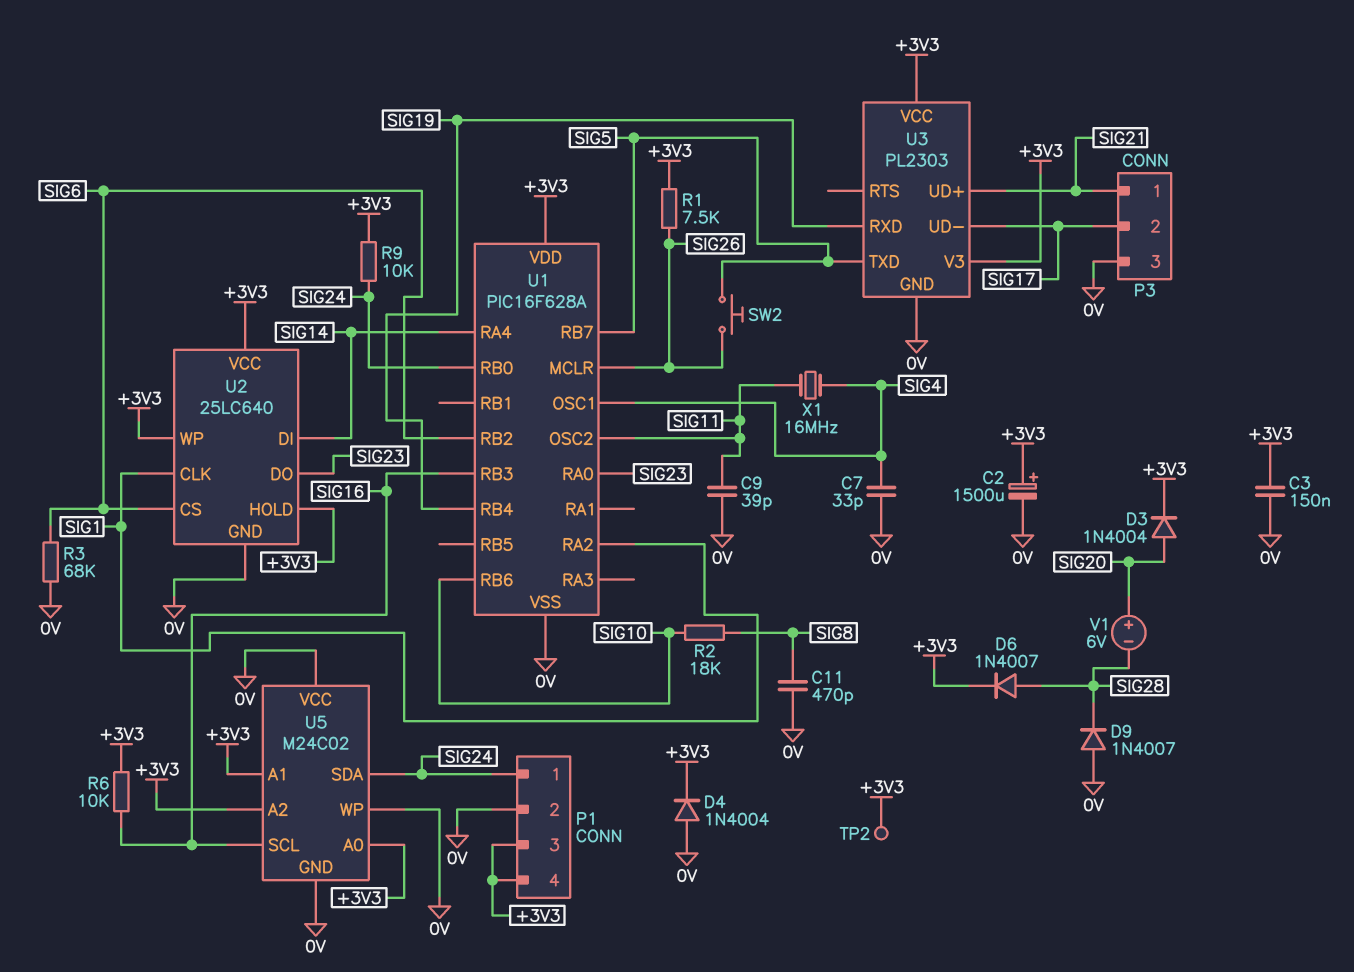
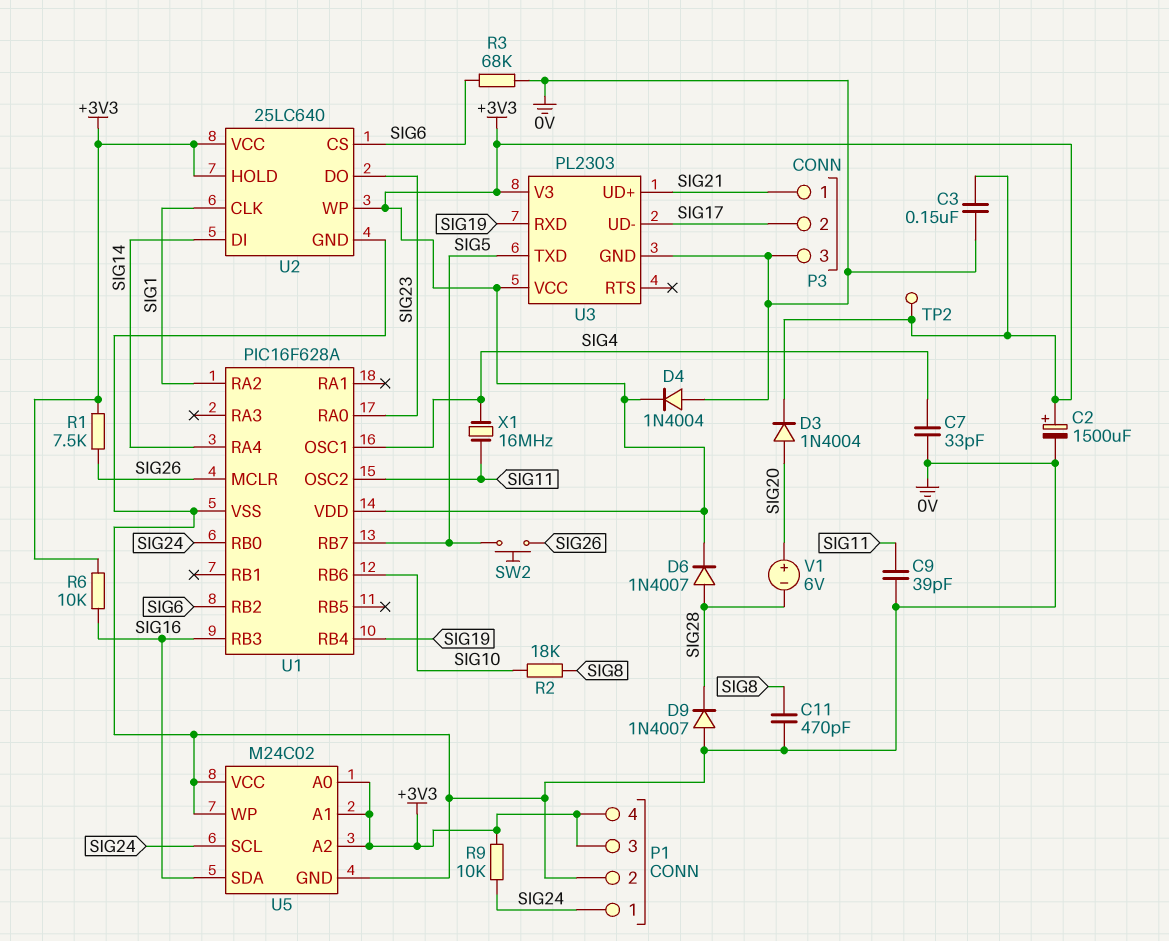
U5 pin SCL: SIG16 -> SIG24
U5 pin SDA: SIG24 -> SIG16

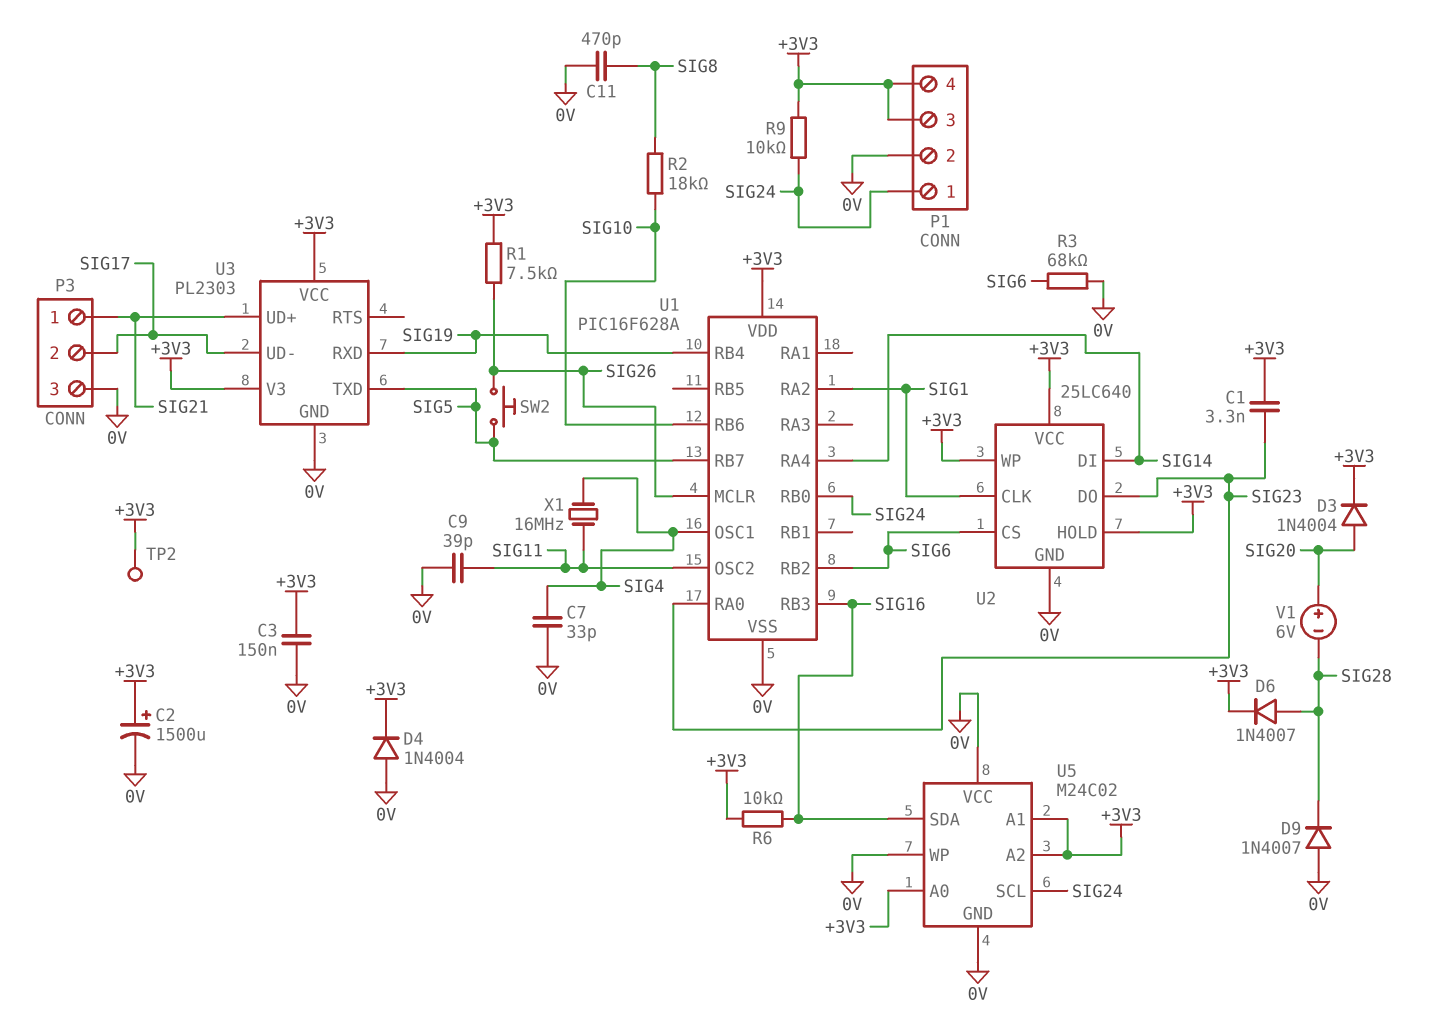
C1: none -> 3.3nF (+3V3, SIG23)

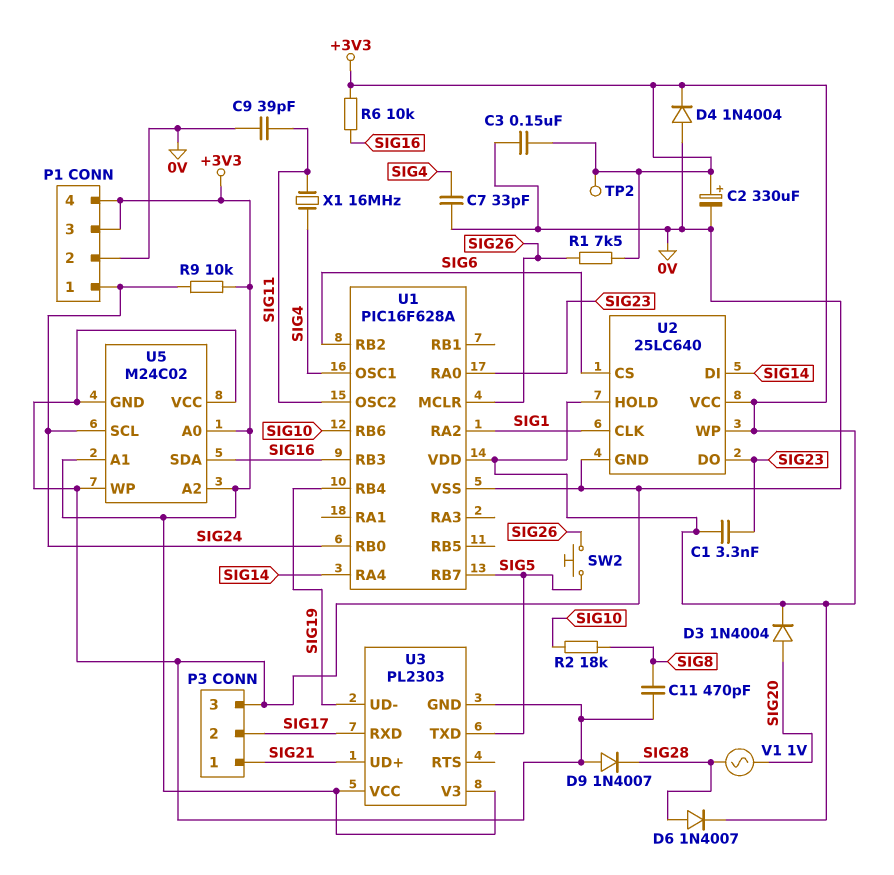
C2: 1500uF (plus +3V3, minus 0V) -> 330uF (plus +3V3, minus 0V)
R3: 68k (0V, SIG6) -> none
U3 pin RXD: SIG19 -> SIG17
U3 pin UD-: SIG17 -> SIG19
V1: 6V (plus SIG20, minus SIG28) -> AC 1V (SIG20, SIG28)

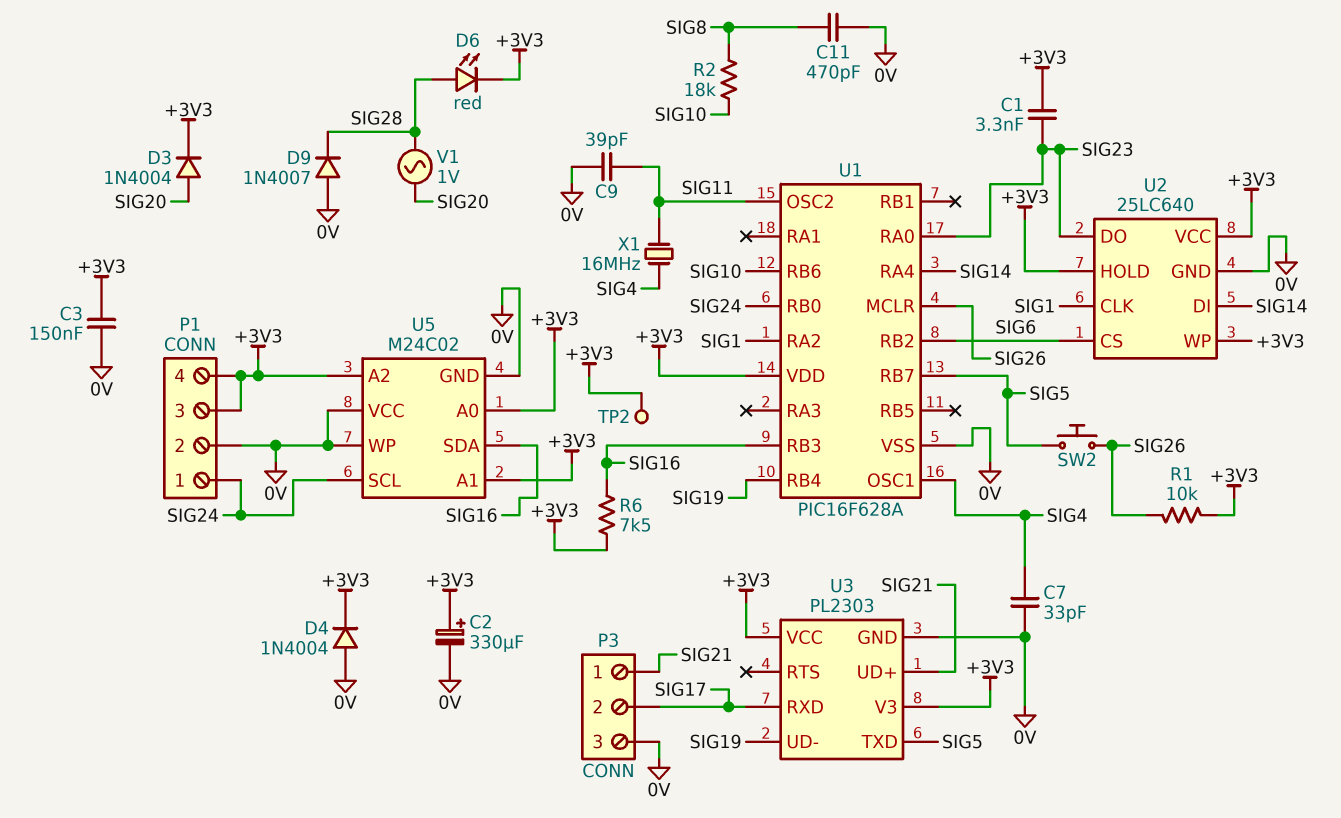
D6: diode 1N4007 (A SIG28, K +3V3) -> LED red (A SIG28, K +3V3)
R1: 7.5k (+3V3, SIG26) -> 10k (+3V3, SIG26)
R6: 10k (+3V3, SIG16) -> 7.5k (+3V3, SIG16)
R9: 10k (+3V3, SIG24) -> none

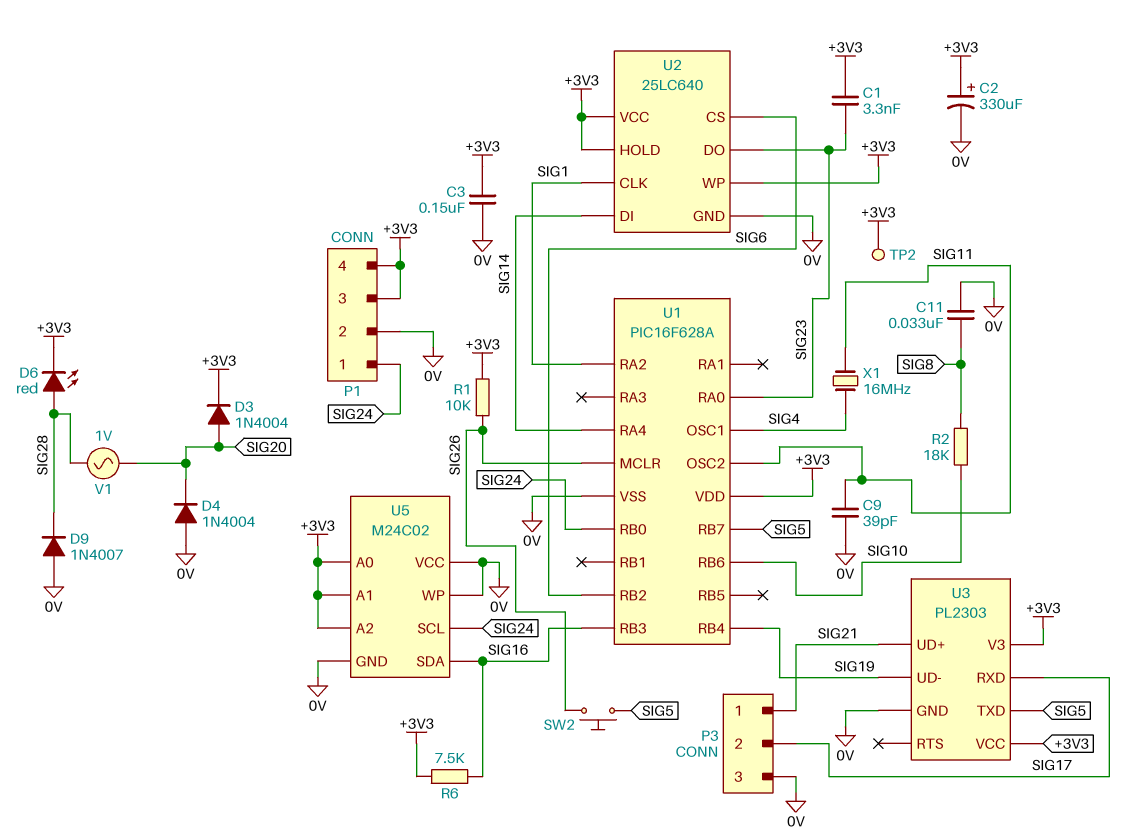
C7: 33pF (0V, SIG4) -> none
C11: 470pF (0V, SIG8) -> 33nF (0V, SIG8)
D4: diode 1N4004 (A 0V, K +3V3) -> diode 1N4004 (A 0V, K SIG20)

